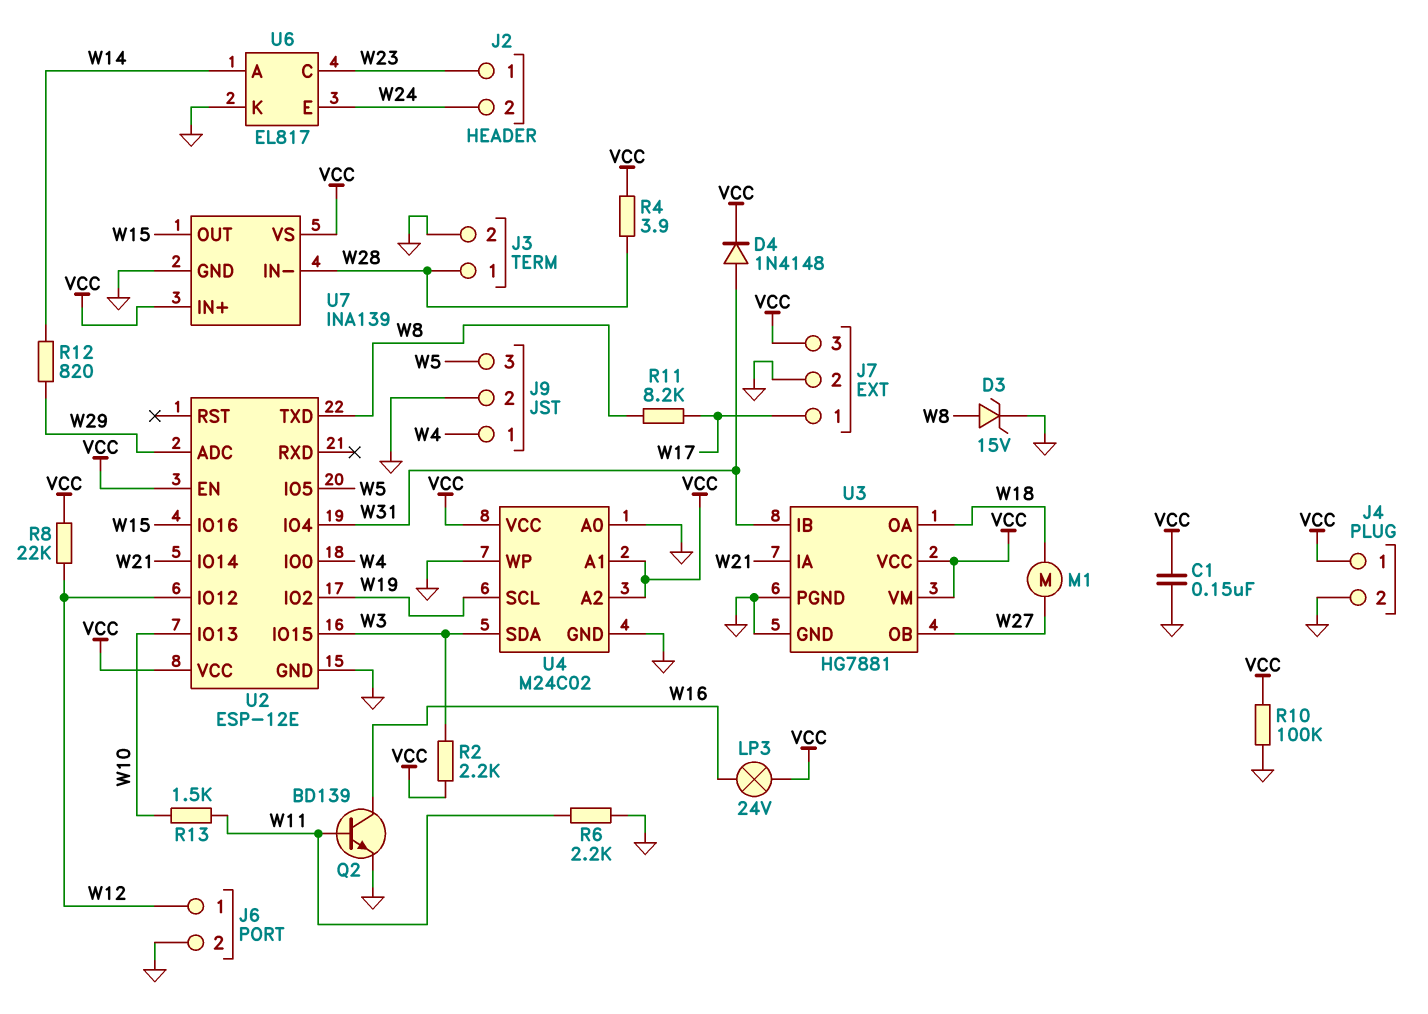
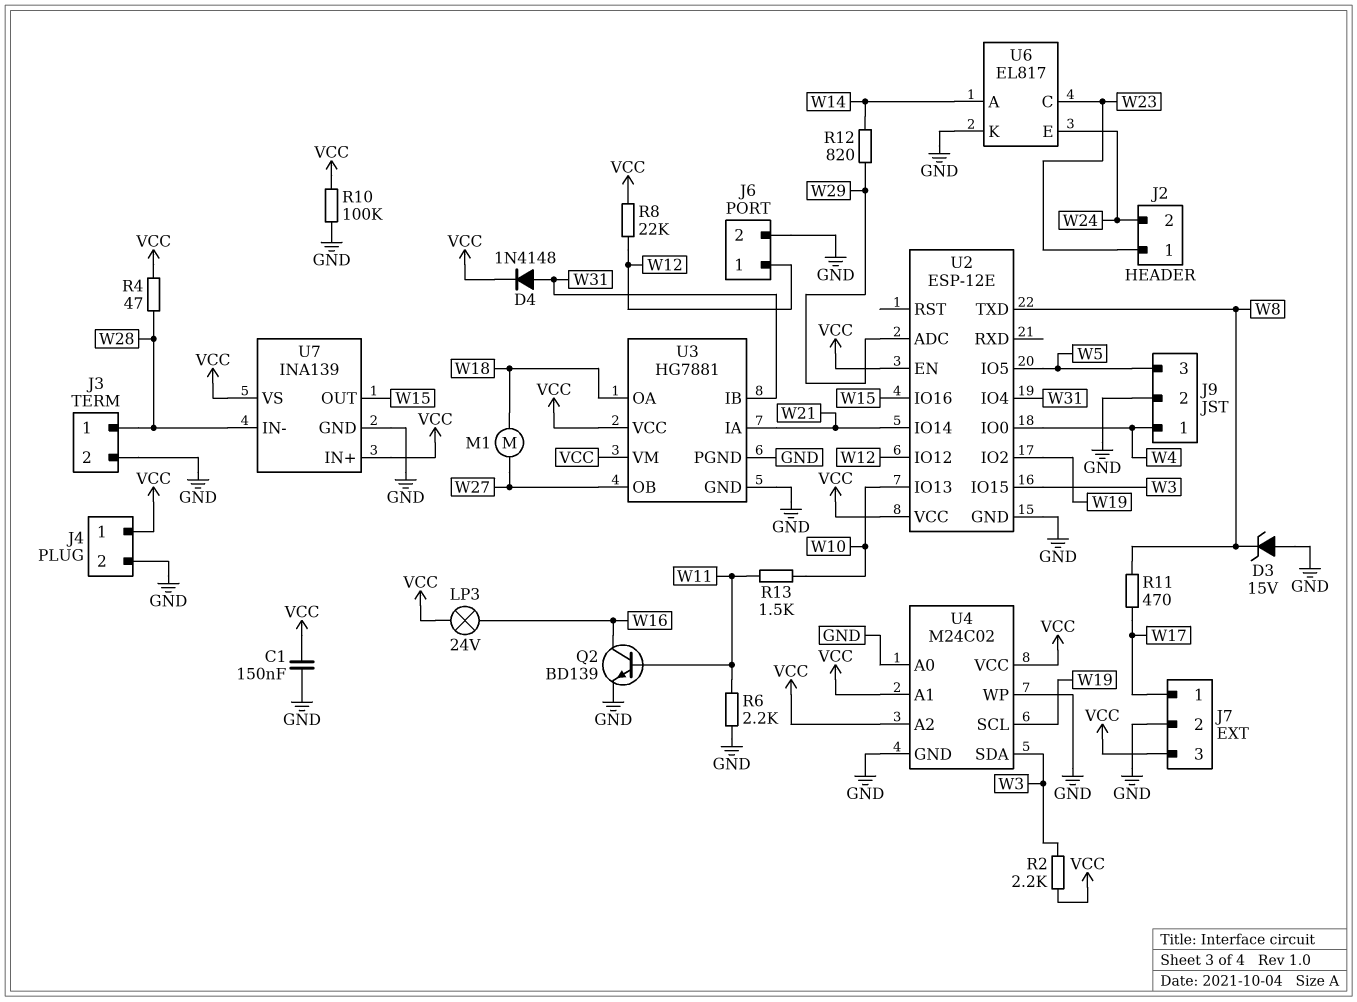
D3: zener 15V (A W8, K GND) -> zener 15V (A GND, K W8)
R4: 3.9 (VCC, W28) -> 47 (VCC, W28)
R11: 8.2k (W8, W17) -> 470 (W8, W17)

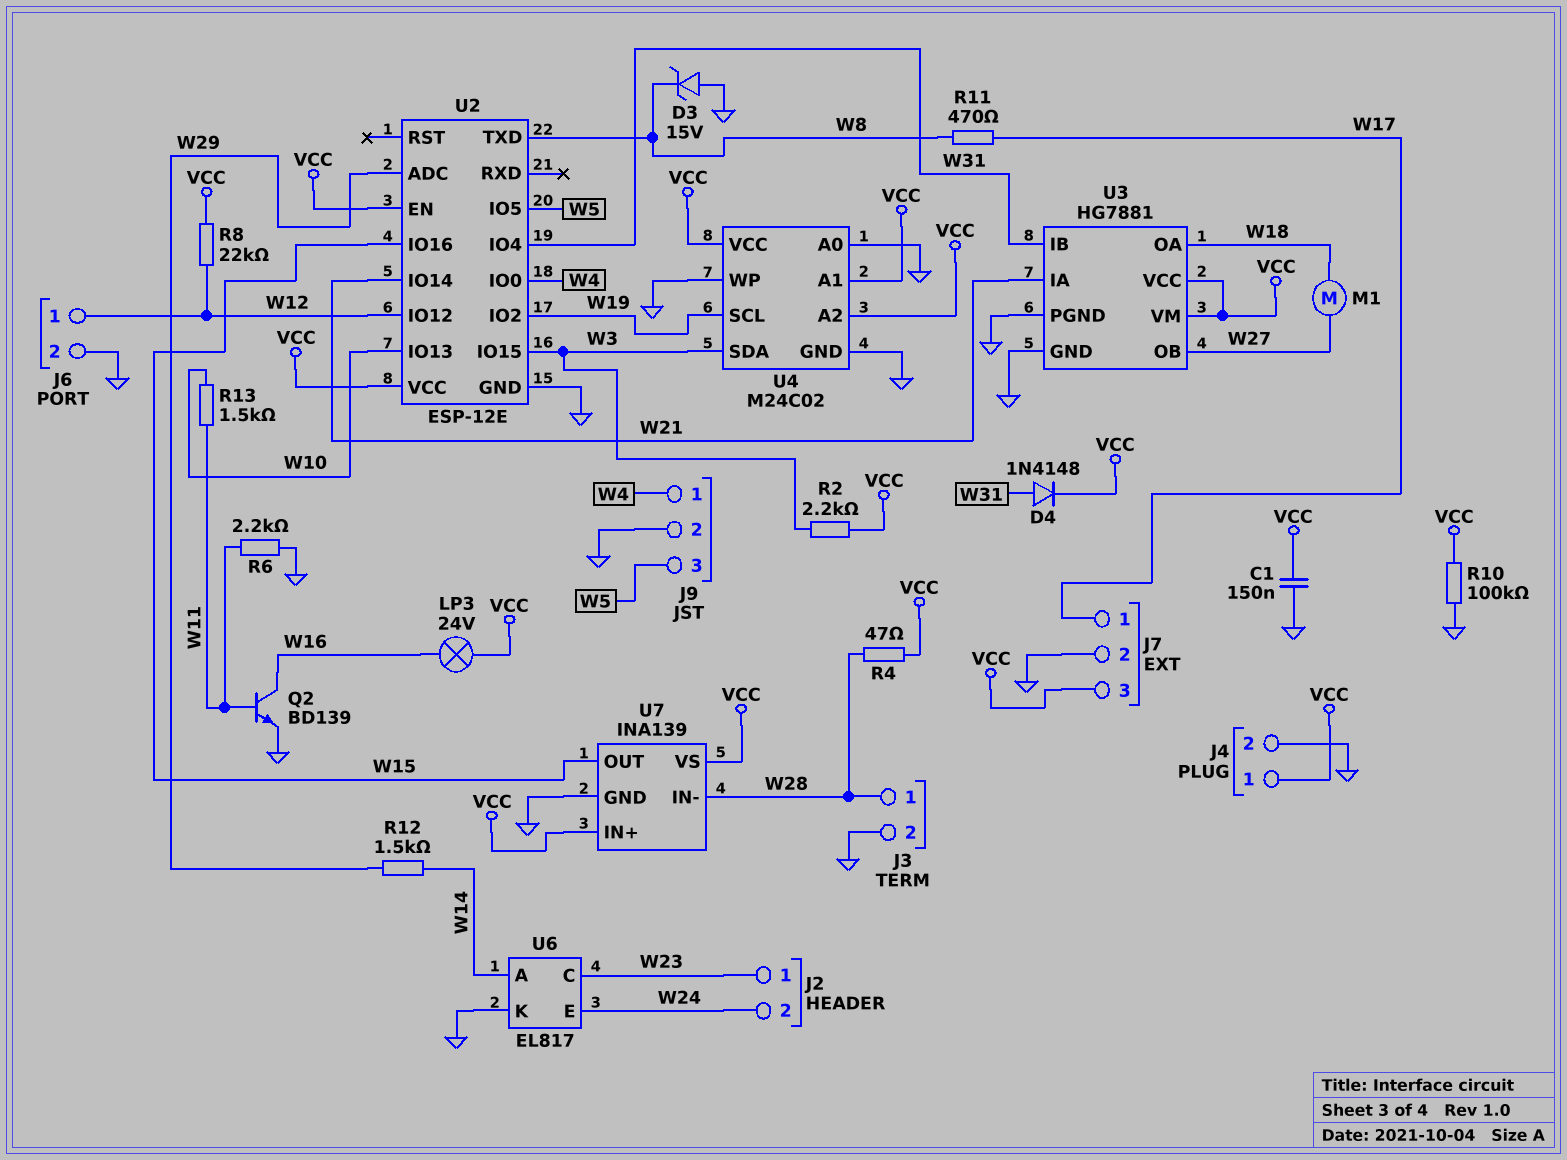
R12: 820 (W14, W29) -> 1.5k (W14, W29)

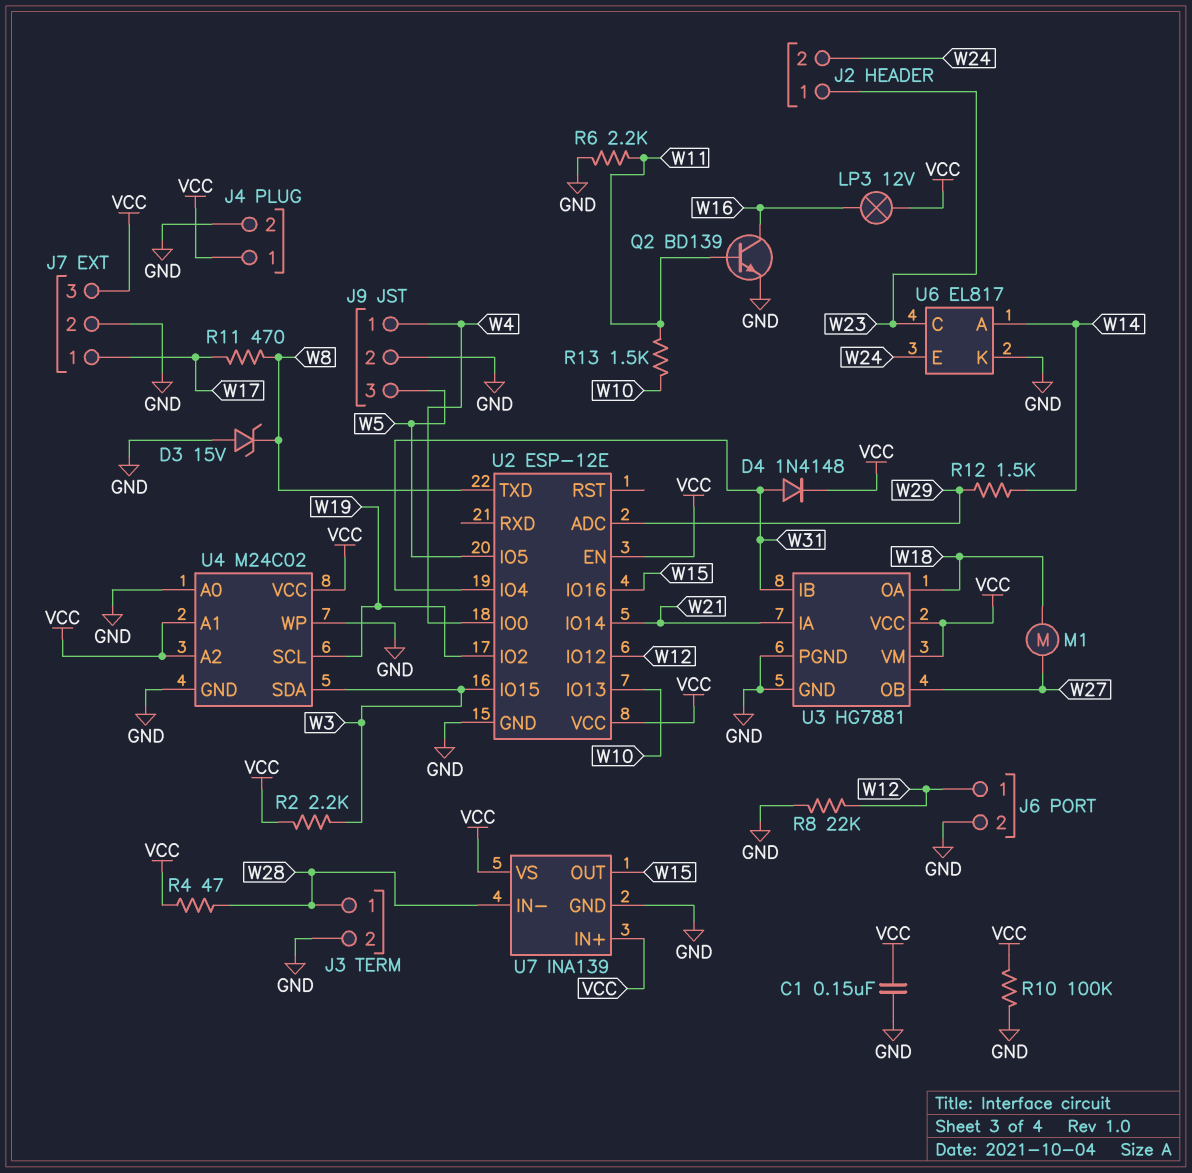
LP3: lamp 24V (VCC, W16) -> lamp 12V (VCC, W16)
R8: 22k (VCC, W12) -> 22k (GND, W12)

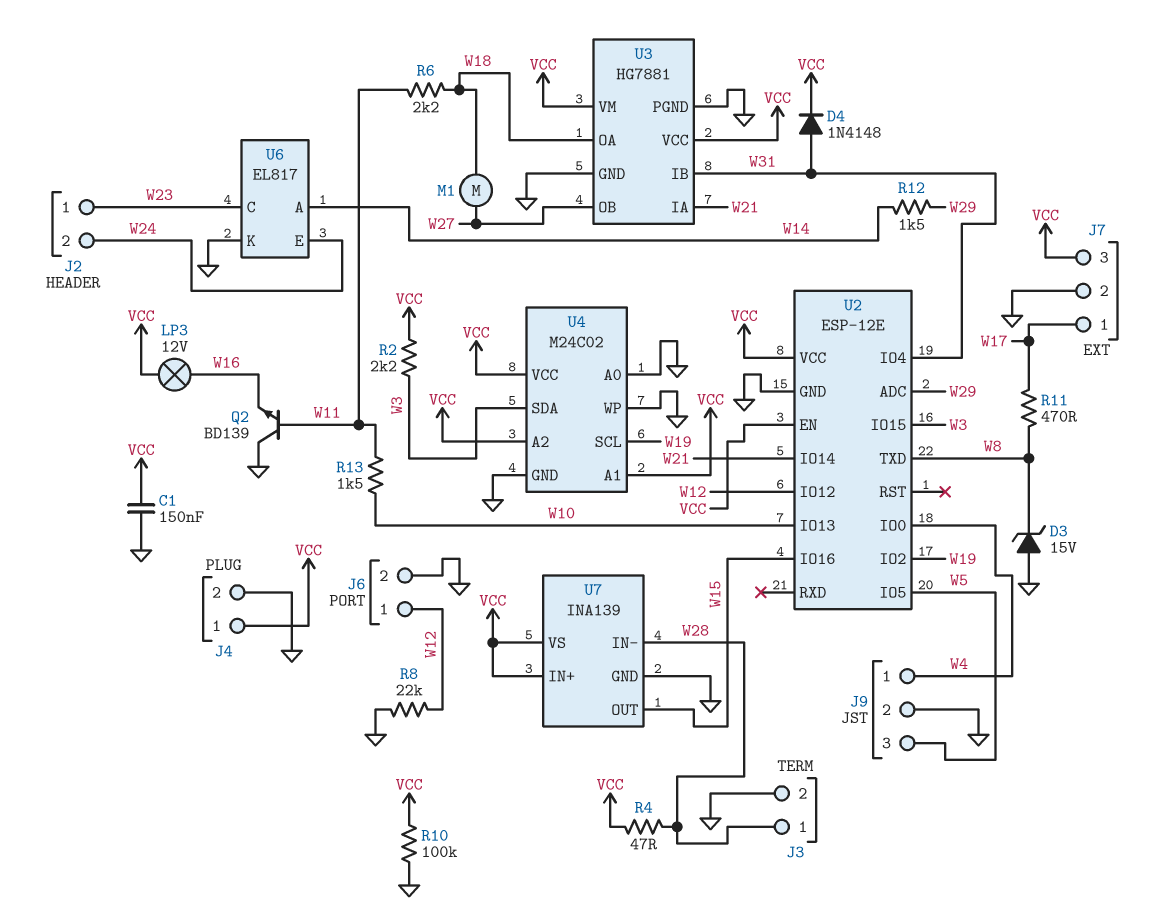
Q2: NPN BD139 (B W11, C W16, E GND) -> NPN BD139 (B W11, C GND, E W16)
R6: 2.2k (GND, W11) -> 2.2k (W11, W18)

